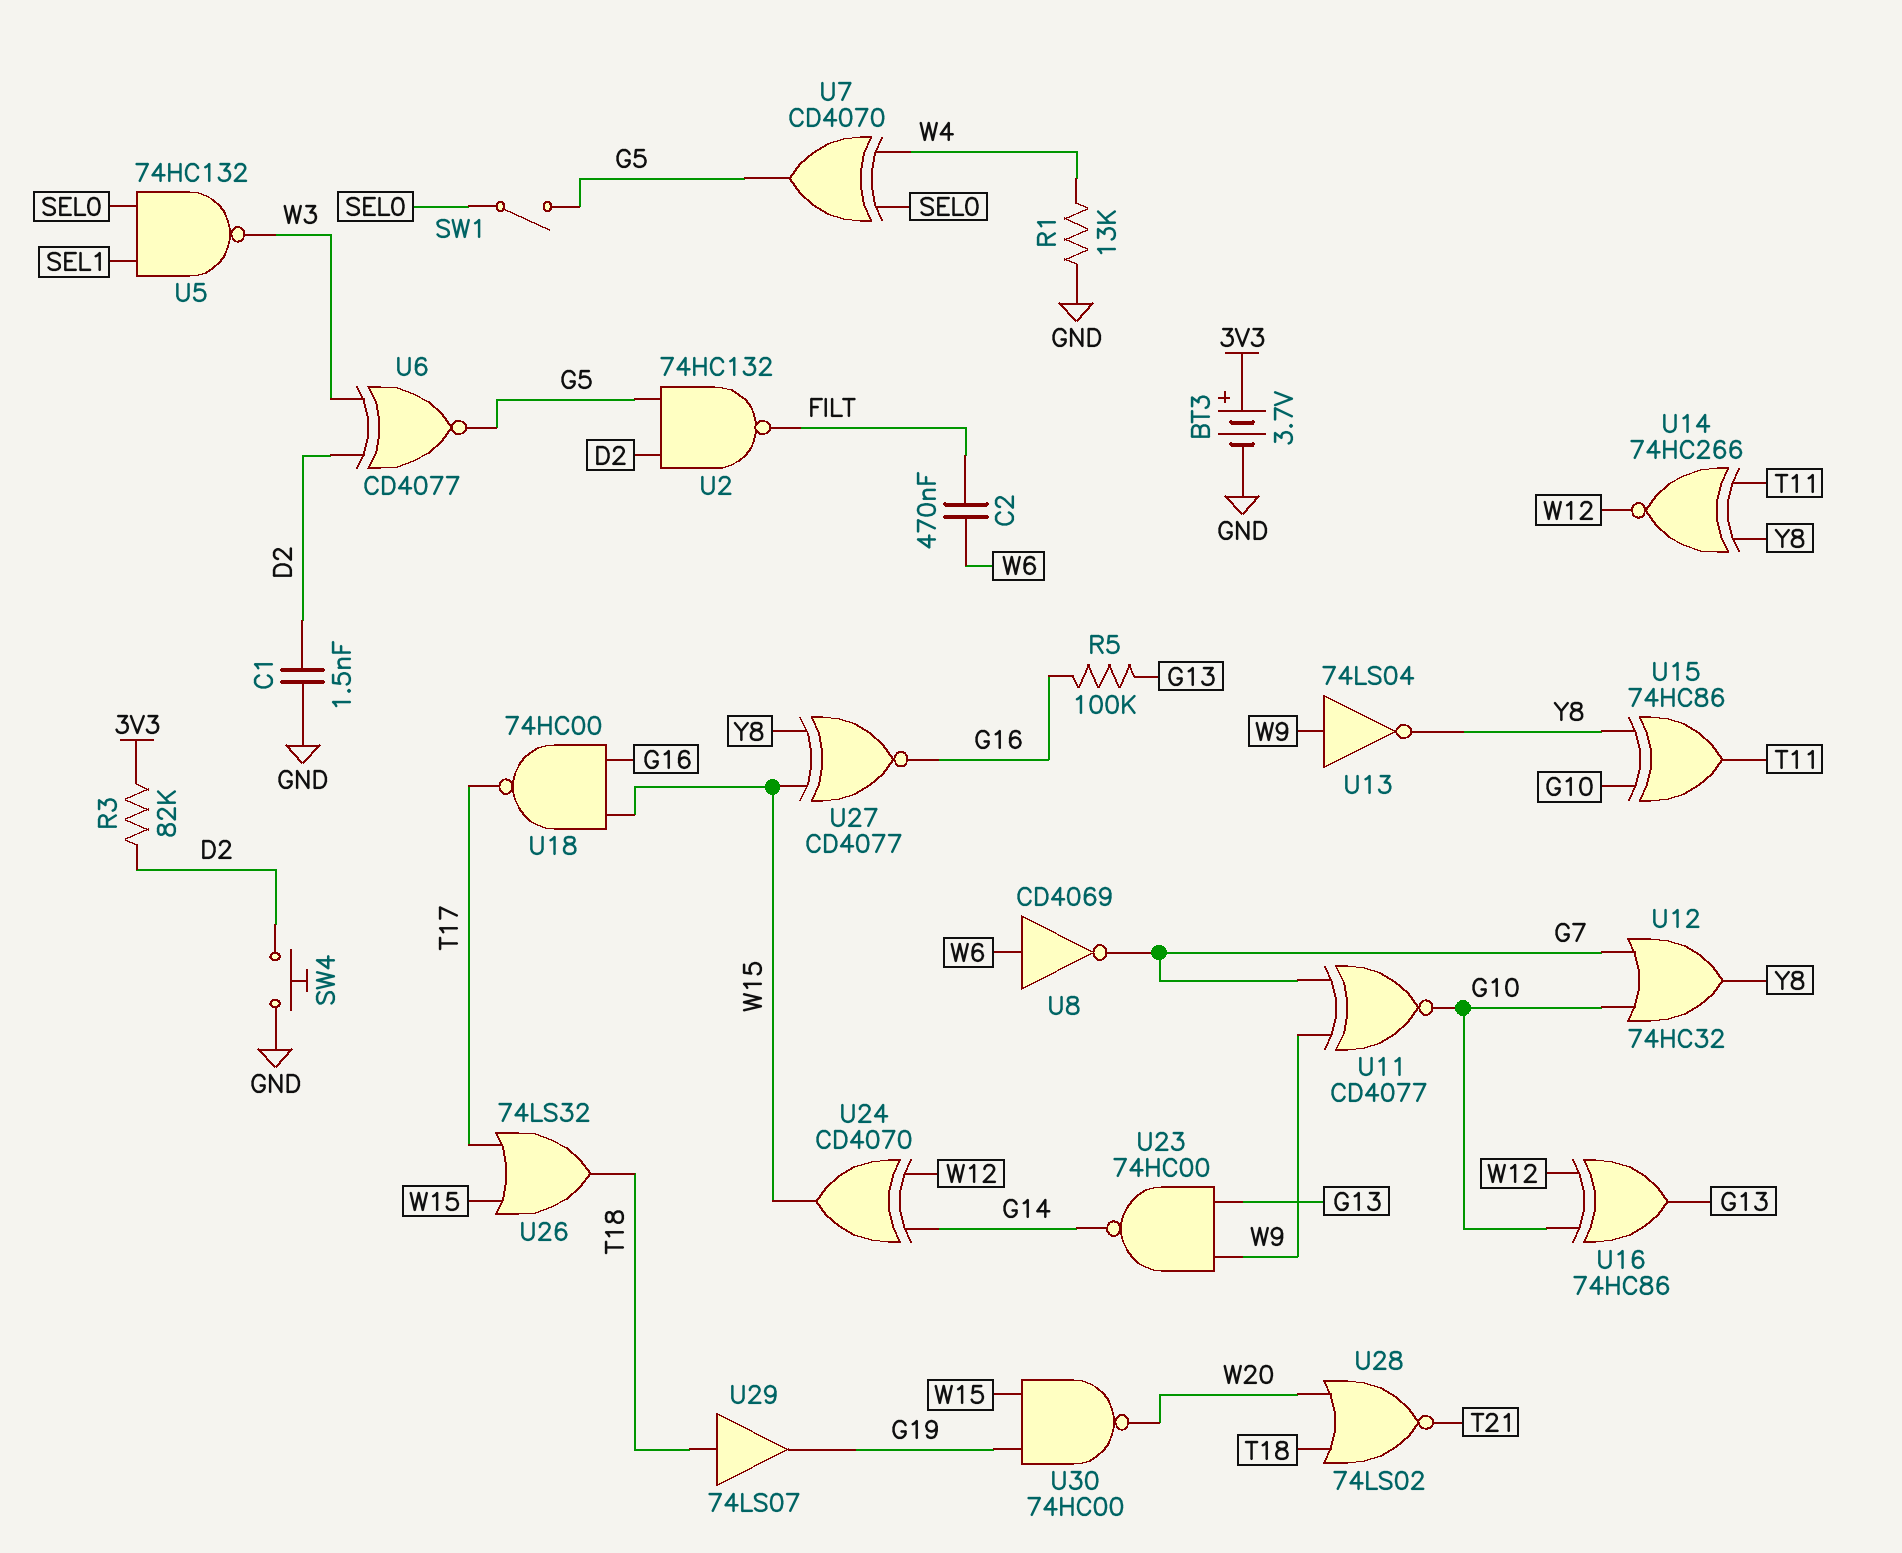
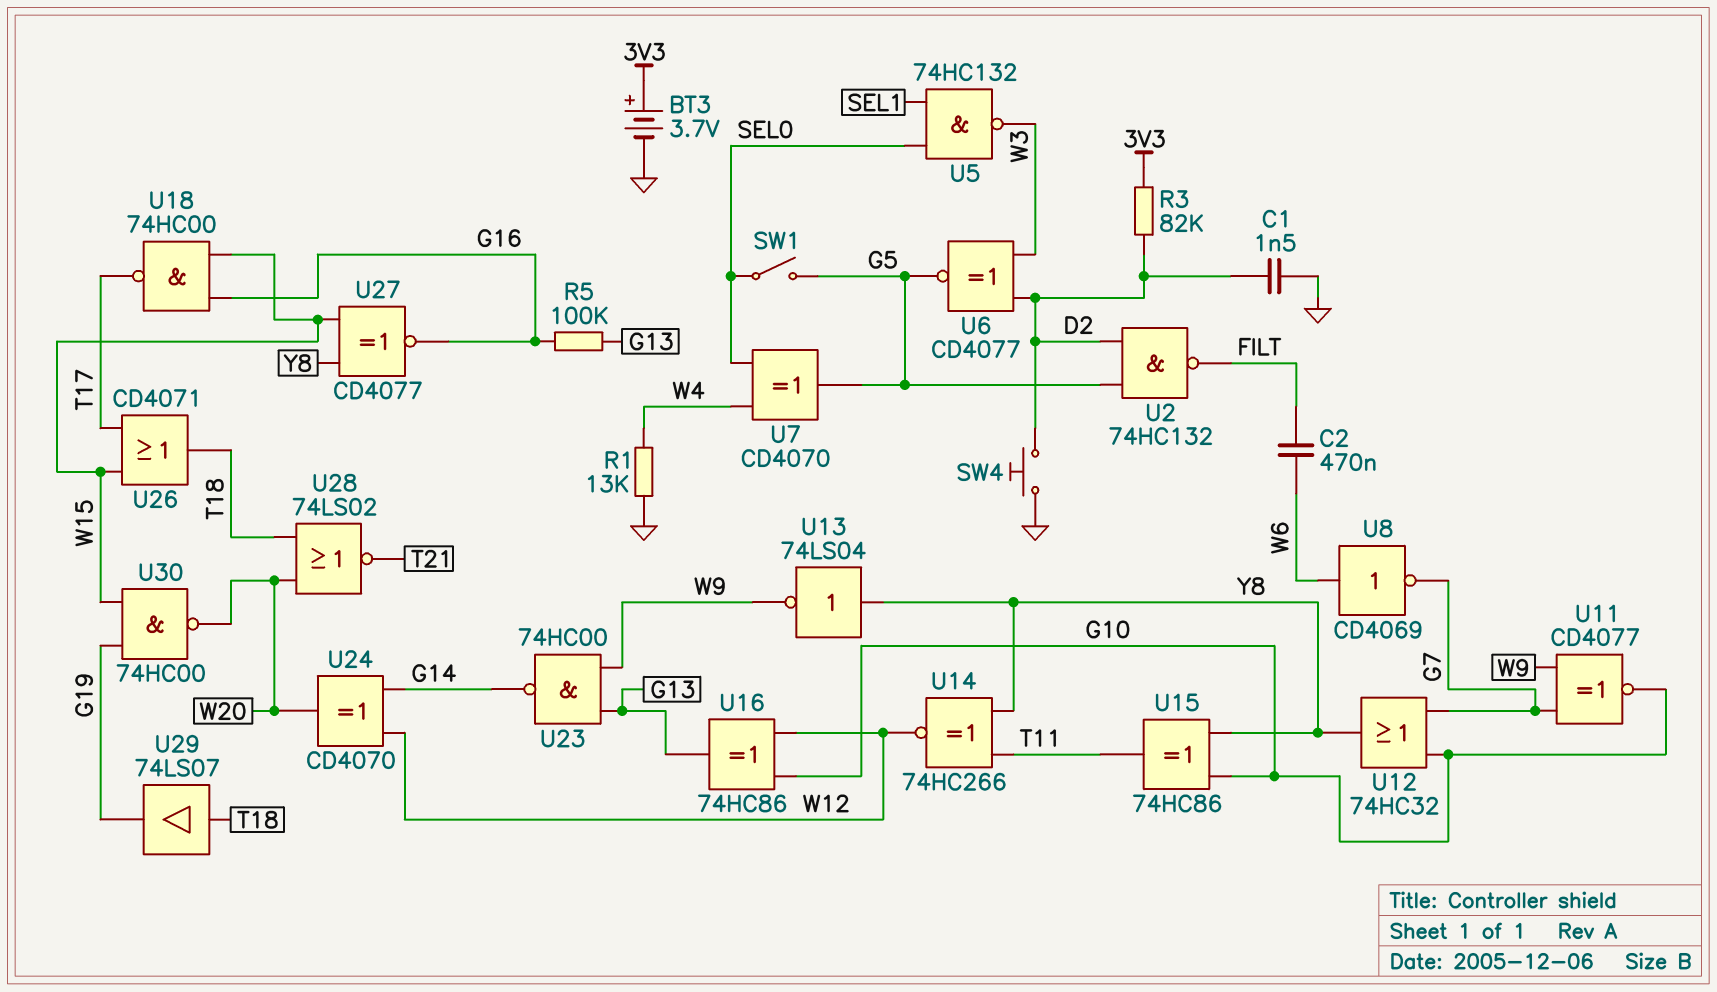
U13: NOT 74LS04 (in W9, out Y8) -> NOT 74LS04 (in Y8, out W9)
U24: XOR CD4070 (in G14, in W12, out W15) -> XOR CD4070 (in G14, in W12, out W20)
U26: OR 74LS32 (in T17, in W15, out T18) -> OR CD4071 (in T17, in W15, out T18)

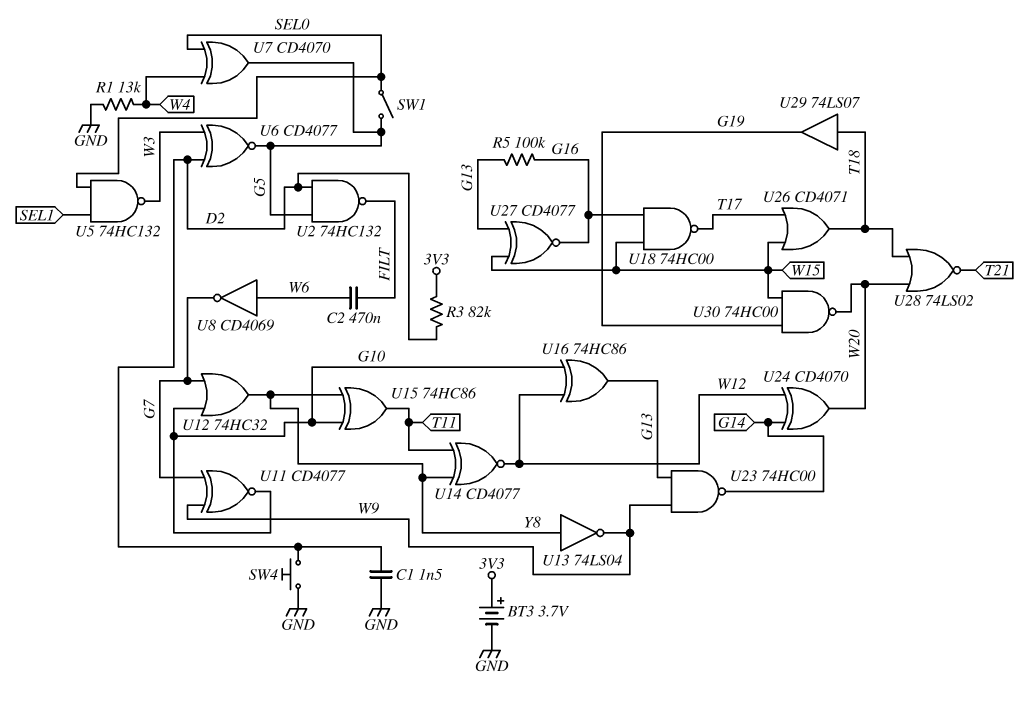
U14: XNOR 74HC266 (in T11, in Y8, out W12) -> XNOR CD4077 (in T11, in Y8, out W12)
U27: XNOR CD4077 (in W15, in Y8, out G16) -> XNOR CD4077 (in G13, in W15, out G16)

